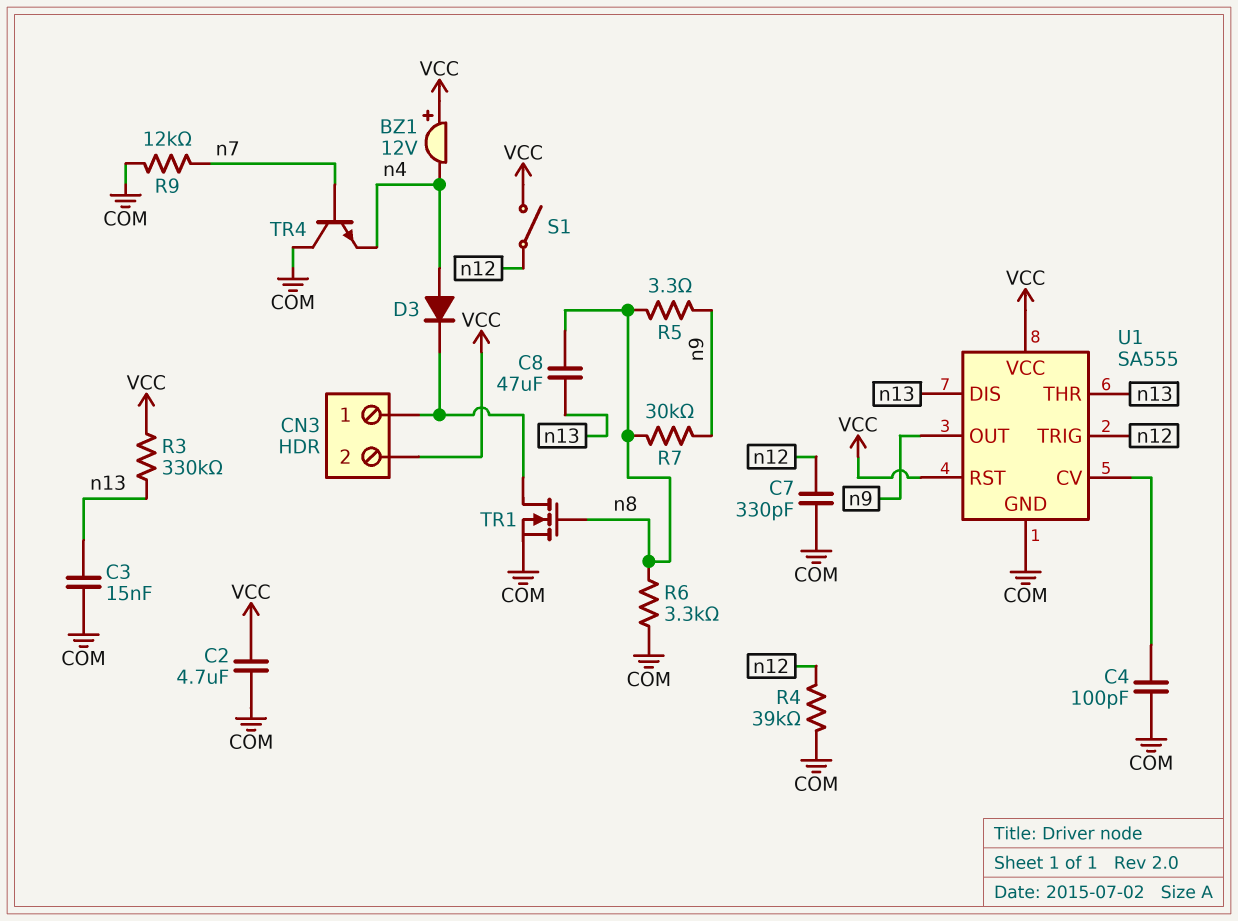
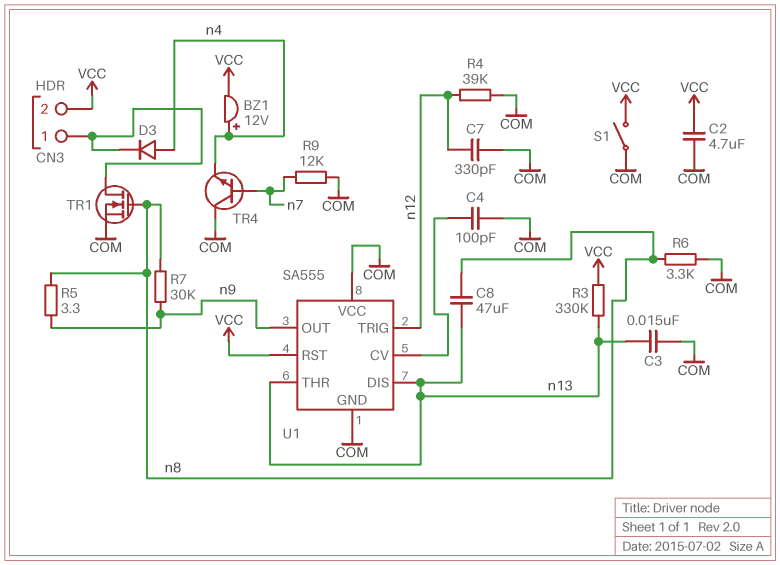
BZ1: buzzer 12V (plus VCC, minus n4) -> buzzer 12V (plus n4, minus VCC)
S1: switch (VCC, n12) -> switch (COM, VCC)
U1 pin VCC: VCC -> COM

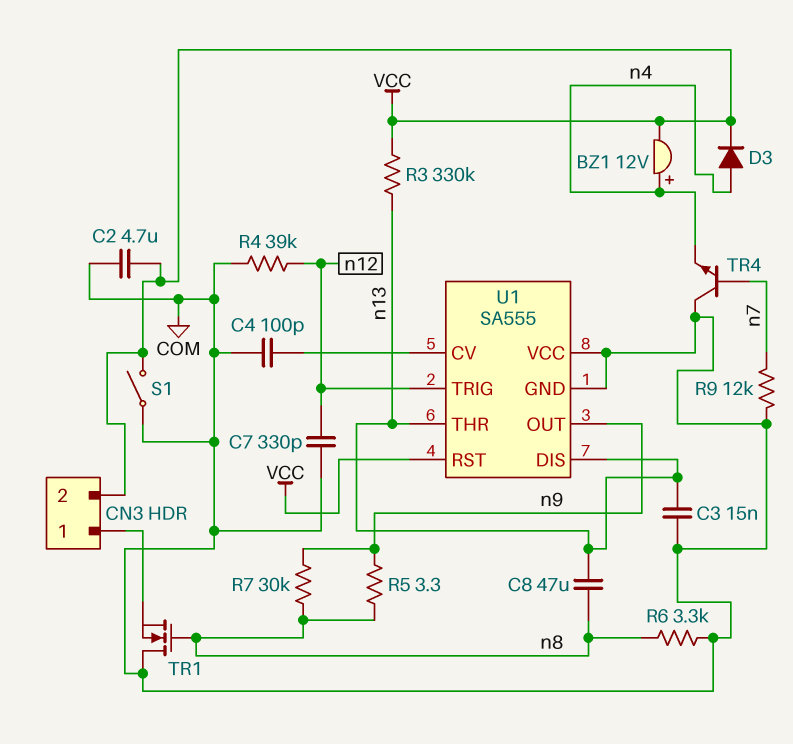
D3: diode (A n4, K CN3/1) -> diode (A n4, K VCC)
TR1: NMOS (G n8, D CN3/1, S COM) -> NMOS (G n8, D COM, S CN3/1)

